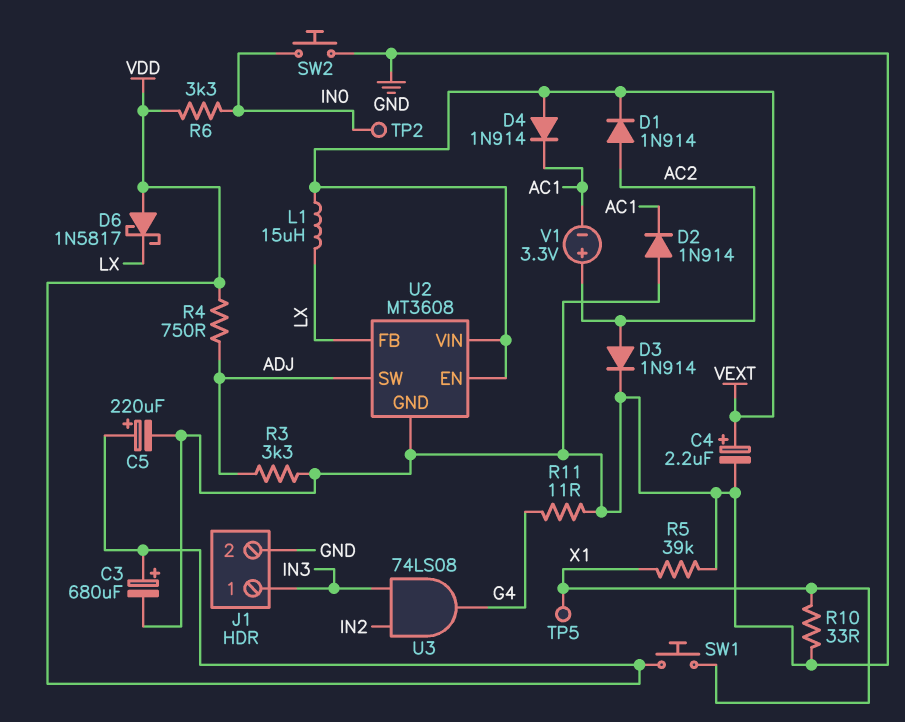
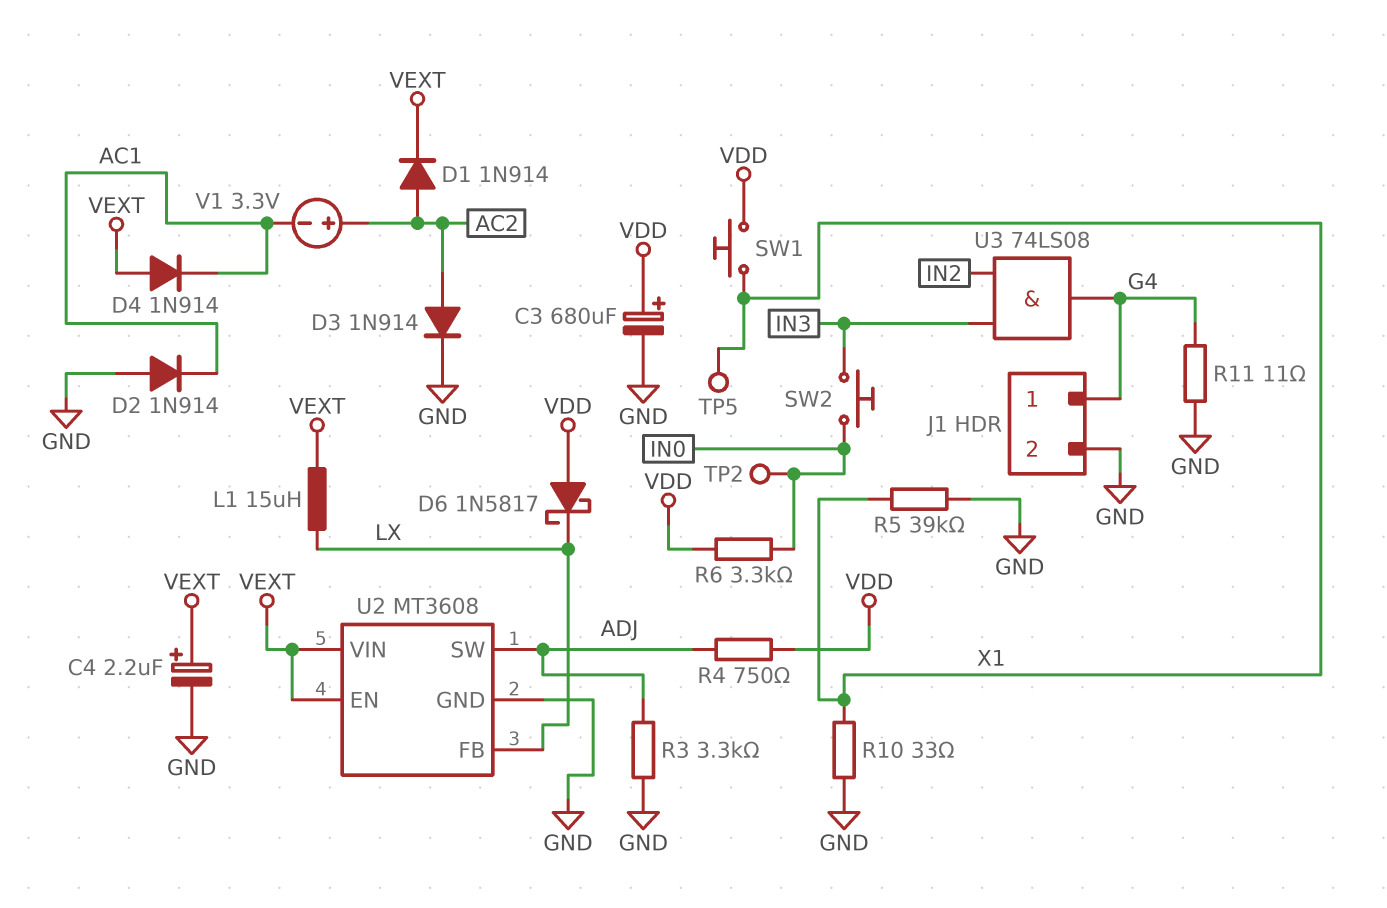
C5: 220uF (plus VDD, minus GND) -> none
J1 pin 1: IN3 -> G4
SW2: button (GND, IN0) -> button (IN0, IN3)

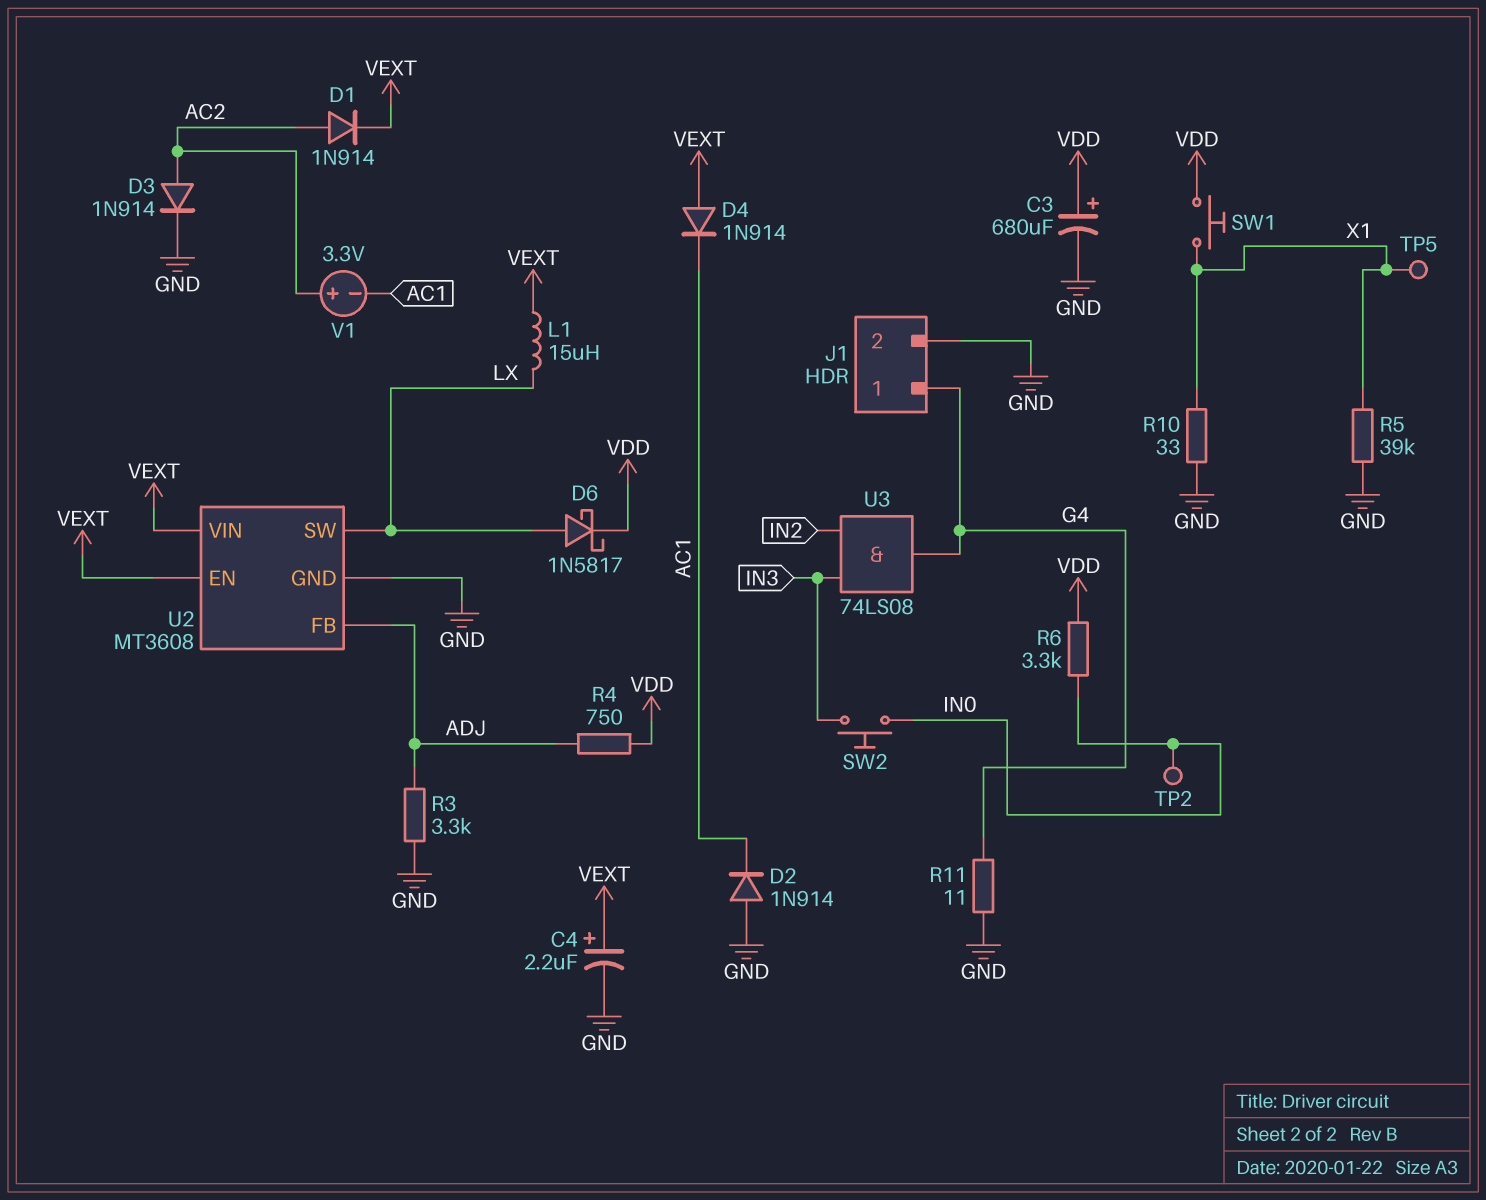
D6: schottky 1N5817 (A VDD, K LX) -> schottky 1N5817 (A LX, K VDD)
U2 pin FB: LX -> ADJ
U2 pin SW: ADJ -> LX

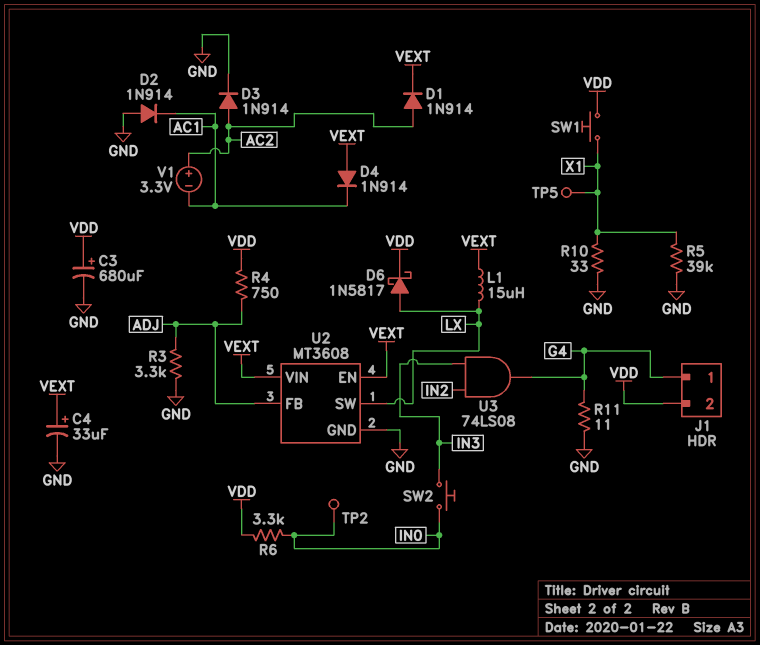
C4: 2.2uF (plus VEXT, minus GND) -> 33uF (plus VEXT, minus GND)
J1 pin 2: GND -> VDD

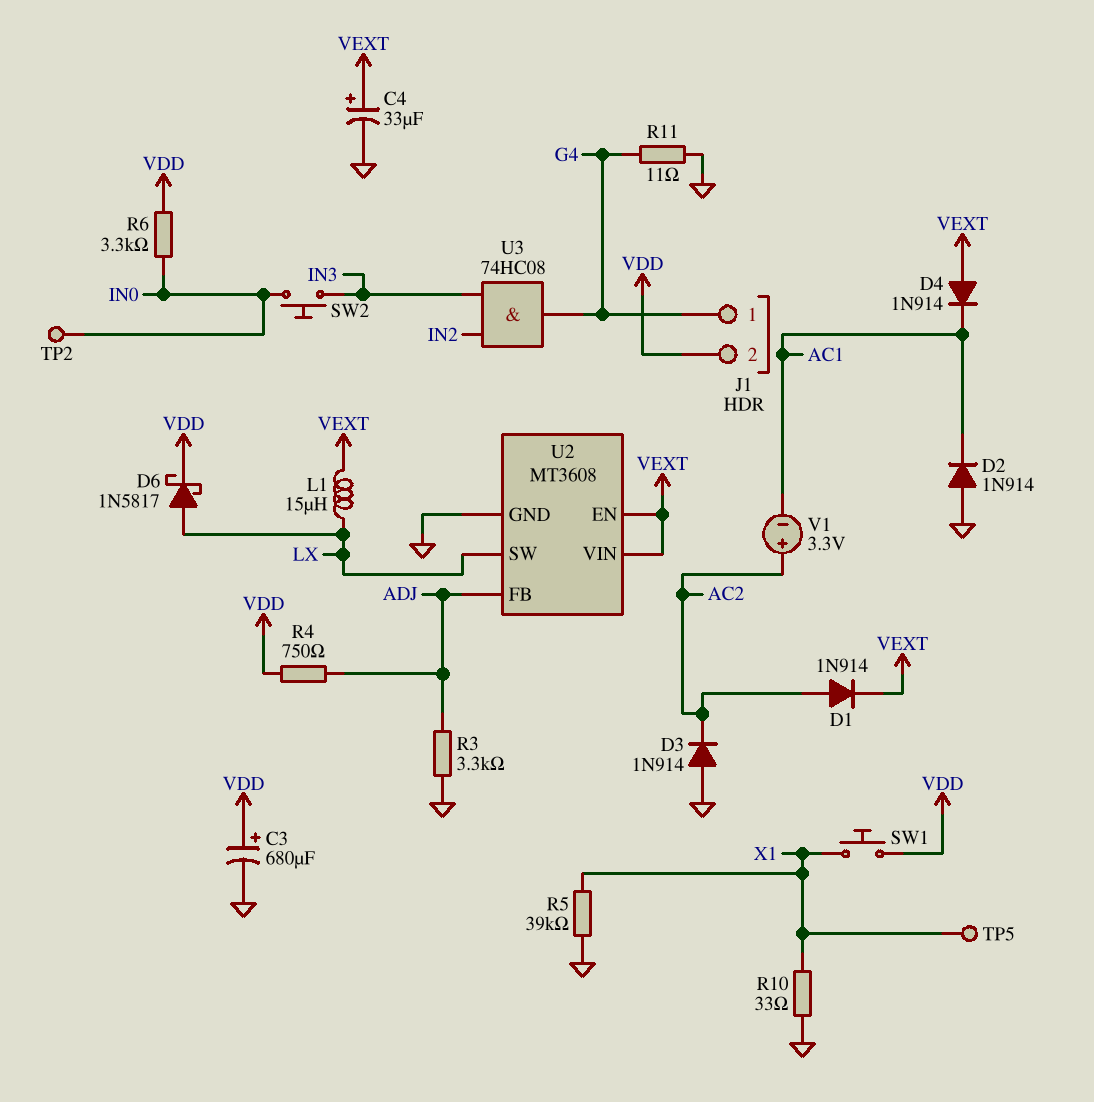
D3: diode 1N914 (A AC2, K GND) -> diode 1N914 (A GND, K AC2)
U3: AND 74LS08 (in IN2, in IN3, out G4) -> AND 74HC08 (in IN2, in IN3, out G4)

